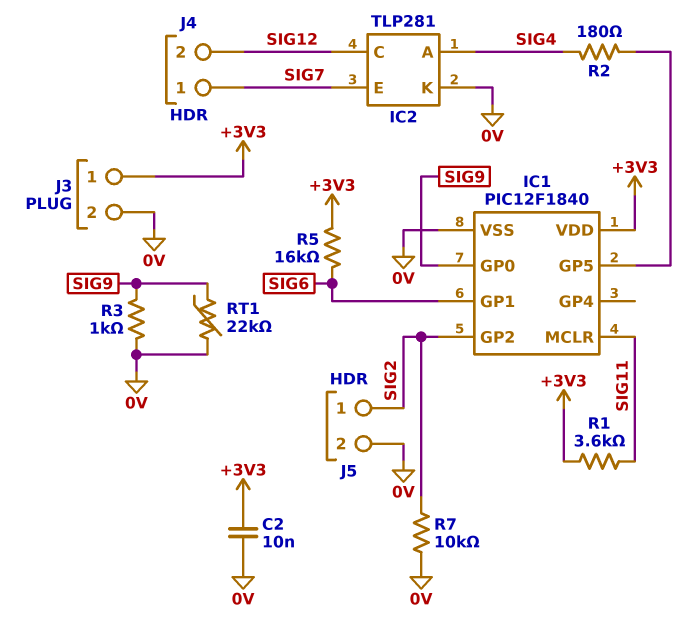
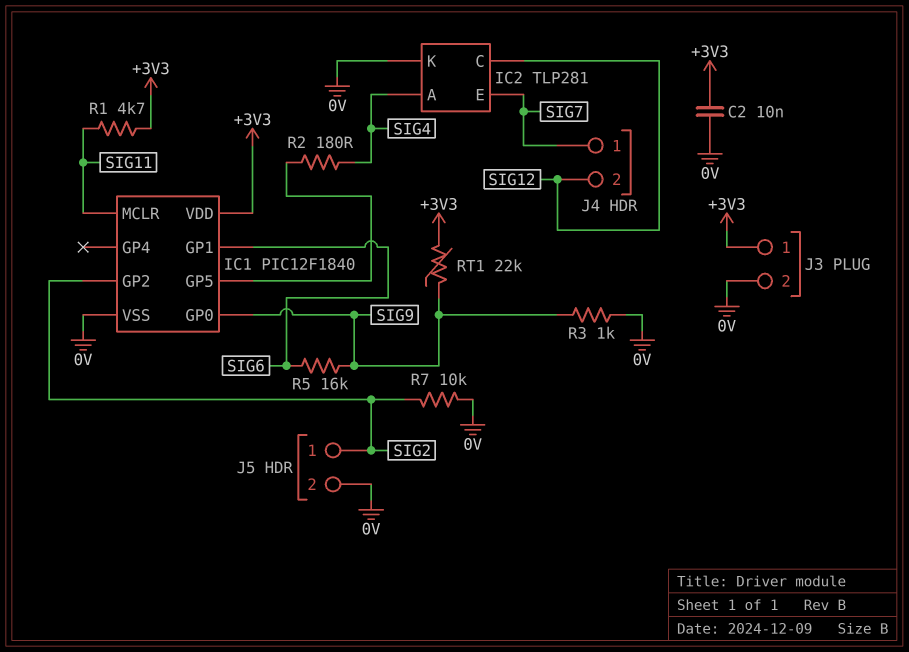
R1: 3.6k (+3V3, SIG11) -> 4.7k (+3V3, SIG11)
R5: 16k (+3V3, SIG6) -> 16k (SIG6, SIG9)
RT1: 22k (0V, SIG9) -> 22k (+3V3, SIG9)

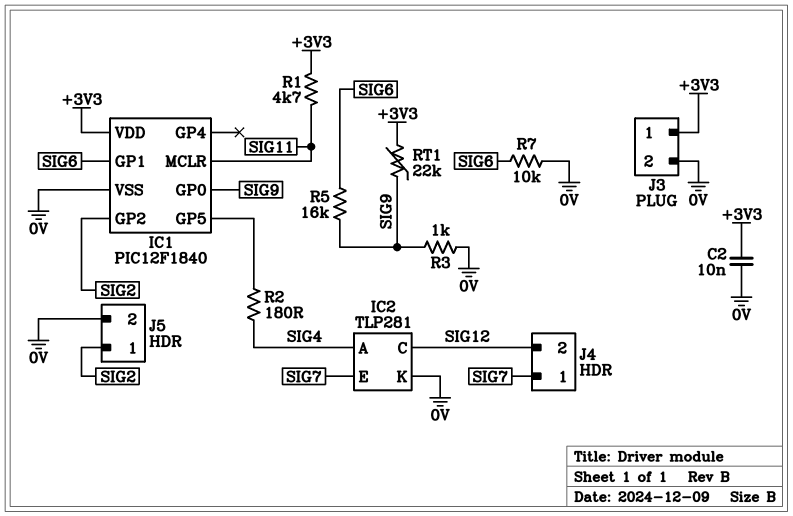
R7: 10k (0V, SIG2) -> 10k (0V, SIG6)

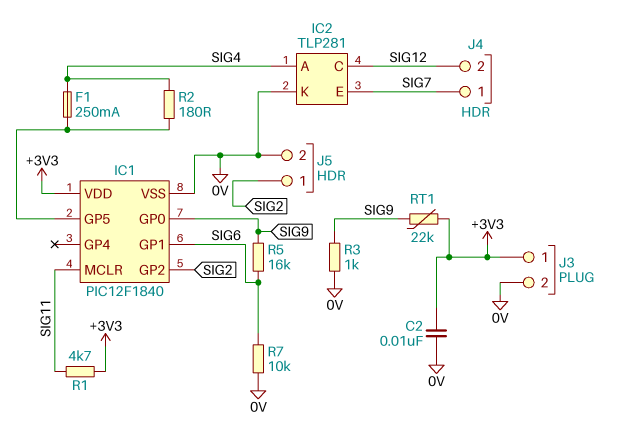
F1: none -> 250mA (IC1/GP5, SIG4)

